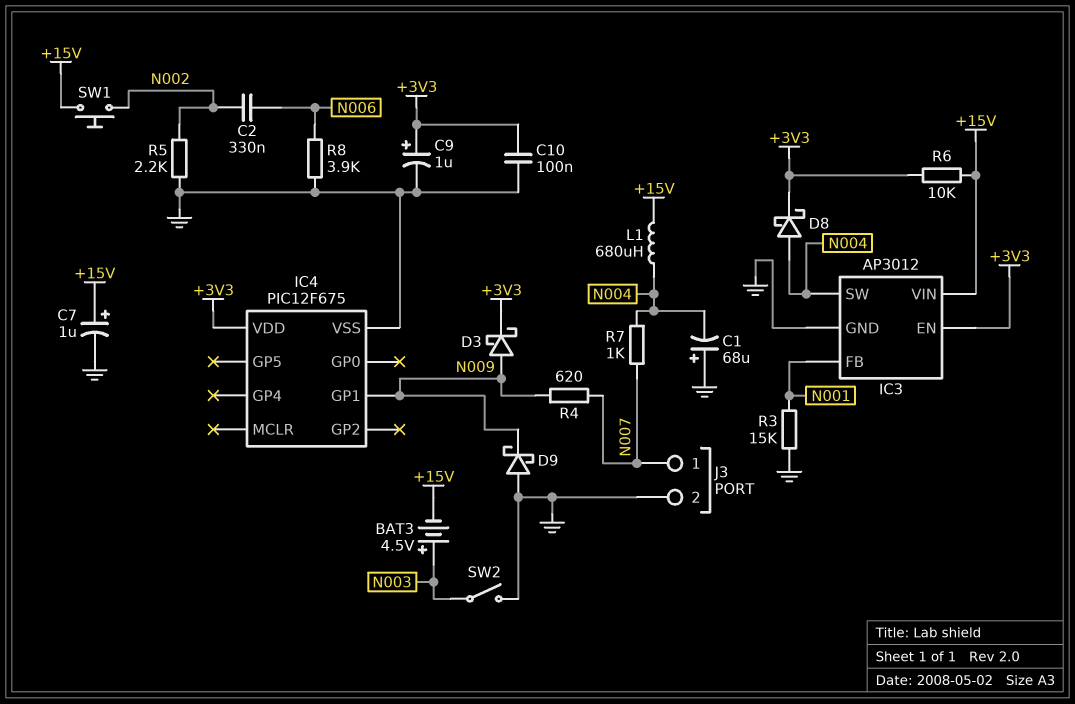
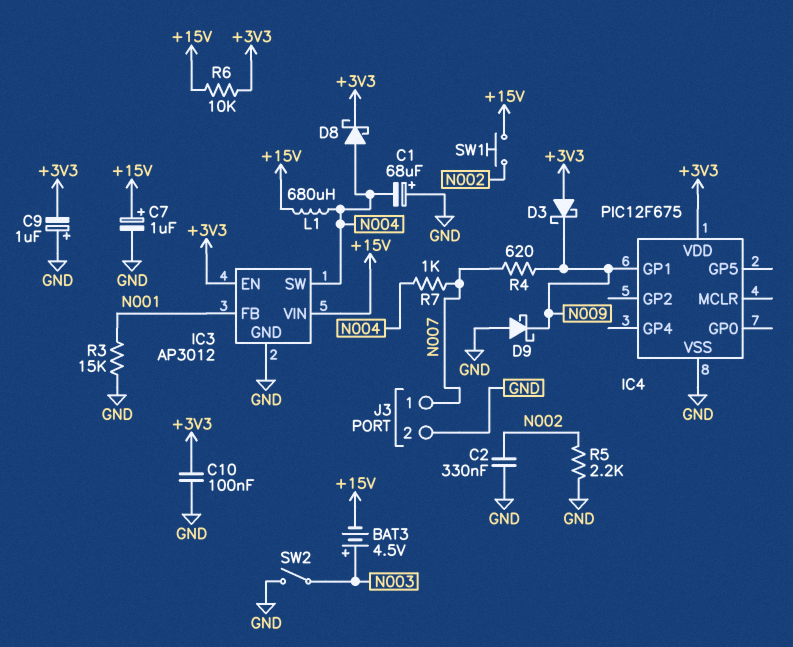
C2: 330nF (N002, N006) -> 330nF (GND, N002)
C9: 1uF (plus +3V3, minus GND) -> 1uF (plus GND, minus +3V3)
D3: schottky (A N009, K +3V3) -> schottky (A +3V3, K N009)
R8: 3.9k (GND, N006) -> none

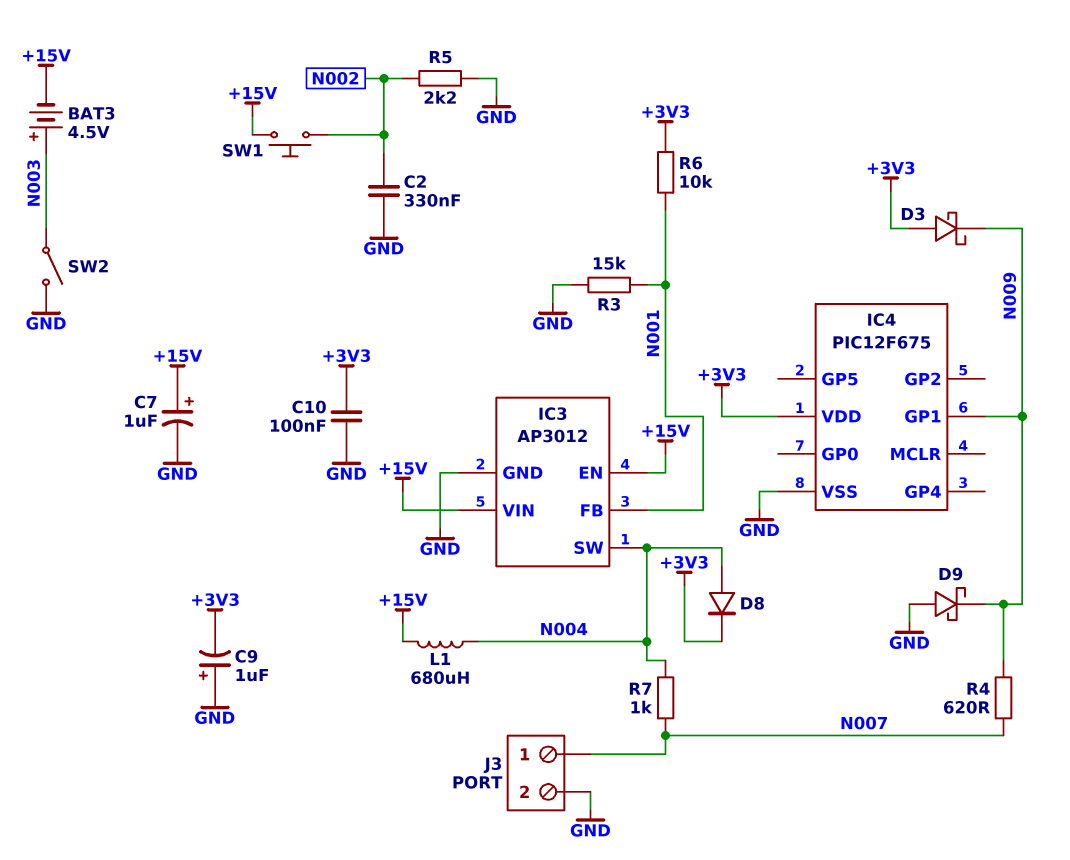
C1: 68uF (plus GND, minus N004) -> none
D8: schottky (A N004, K +3V3) -> diode (A N004, K +3V3)
IC3 pin EN: +3V3 -> +15V
R6: 10k (+3V3, +15V) -> 10k (+3V3, N001)

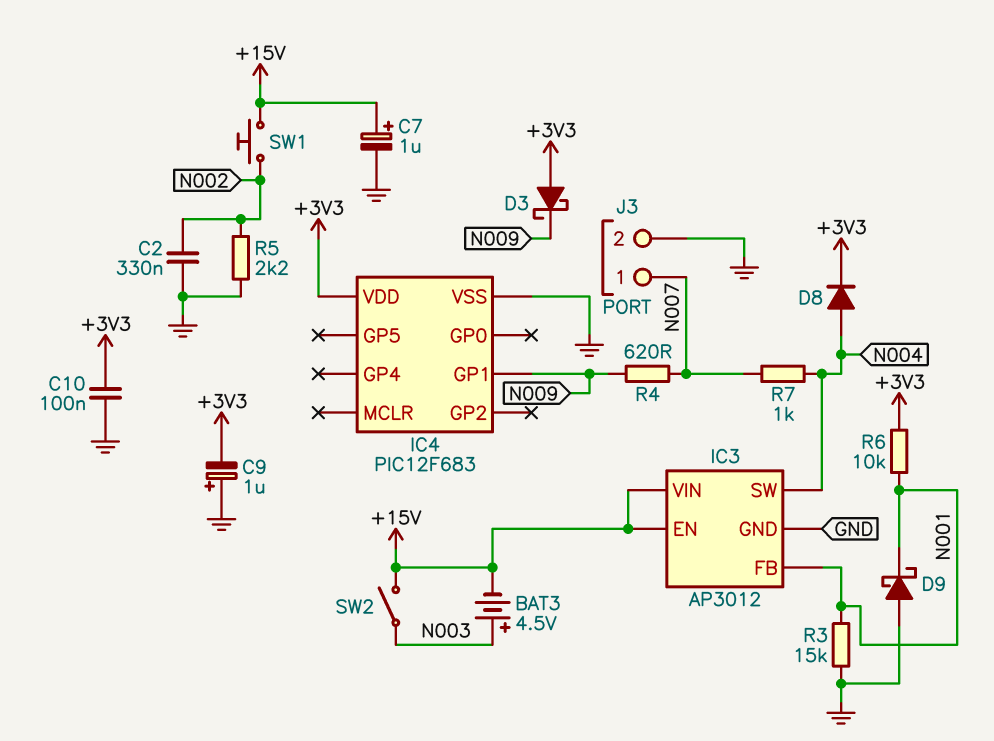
D9: schottky (A GND, K N009) -> schottky (A GND, K N001)
IC4: PIC12F675 -> PIC12F683
L1: 680uH (+15V, N004) -> none
SW2: switch (GND, N003) -> switch (+15V, N003)

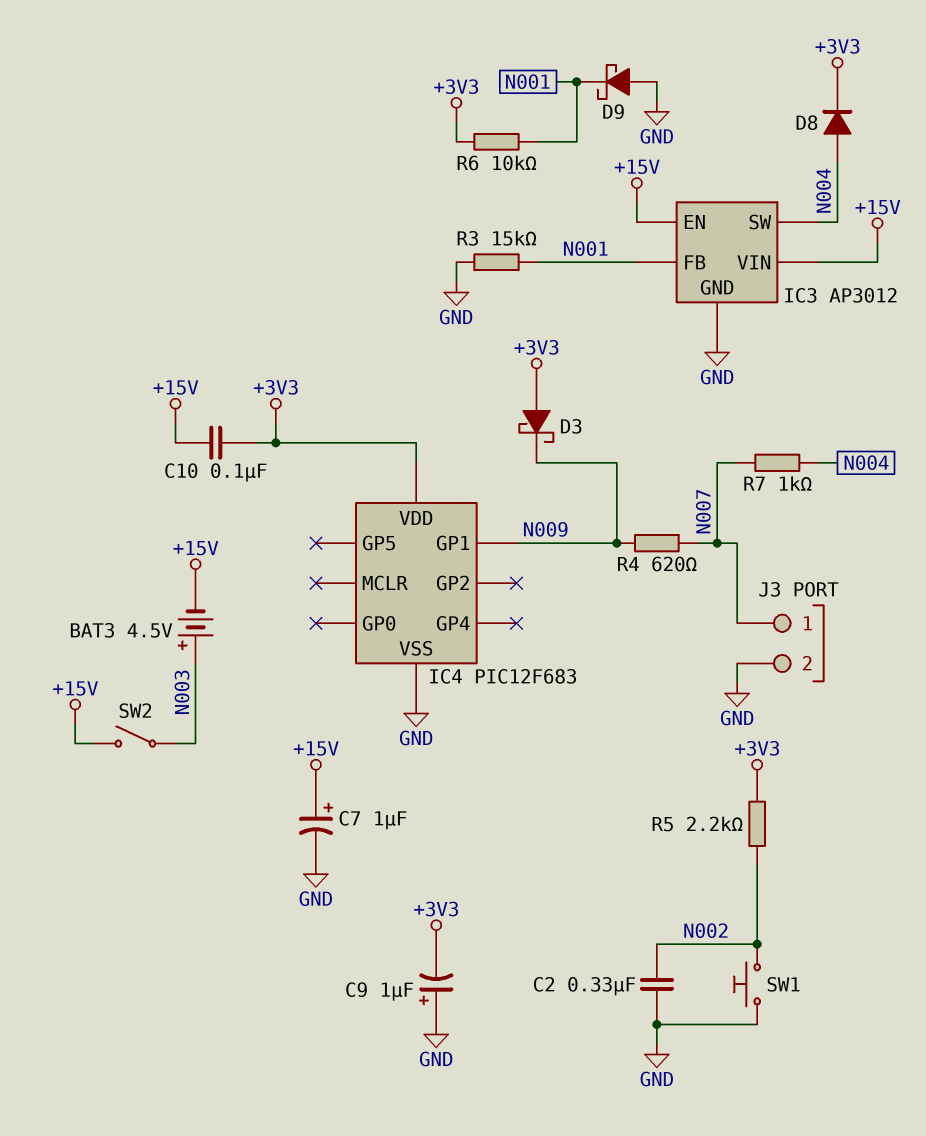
C10: 100nF (+3V3, GND) -> 100nF (+3V3, +15V)
R5: 2.2k (GND, N002) -> 2.2k (+3V3, N002)
SW1: button (+15V, N002) -> button (GND, N002)

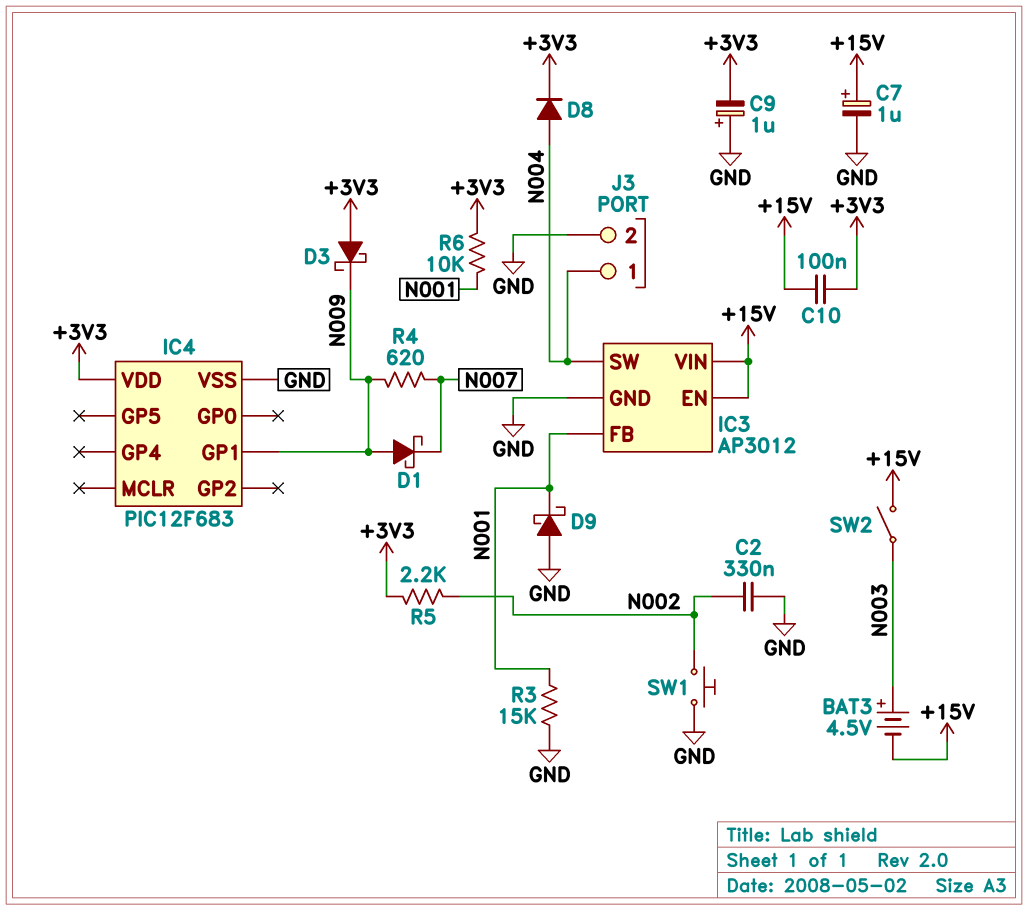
D1: none -> schottky (A N009, K N007)
J3 pin 1: N007 -> N004
R7: 1k (N004, N007) -> none

